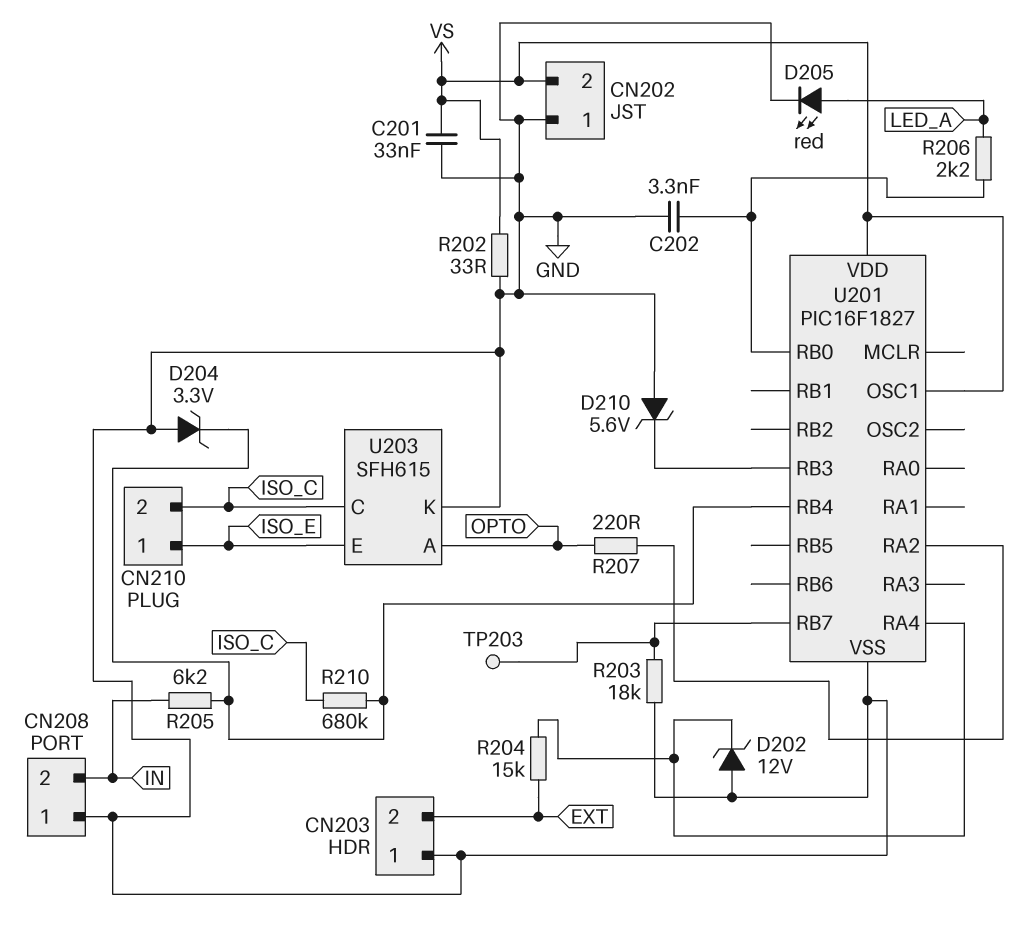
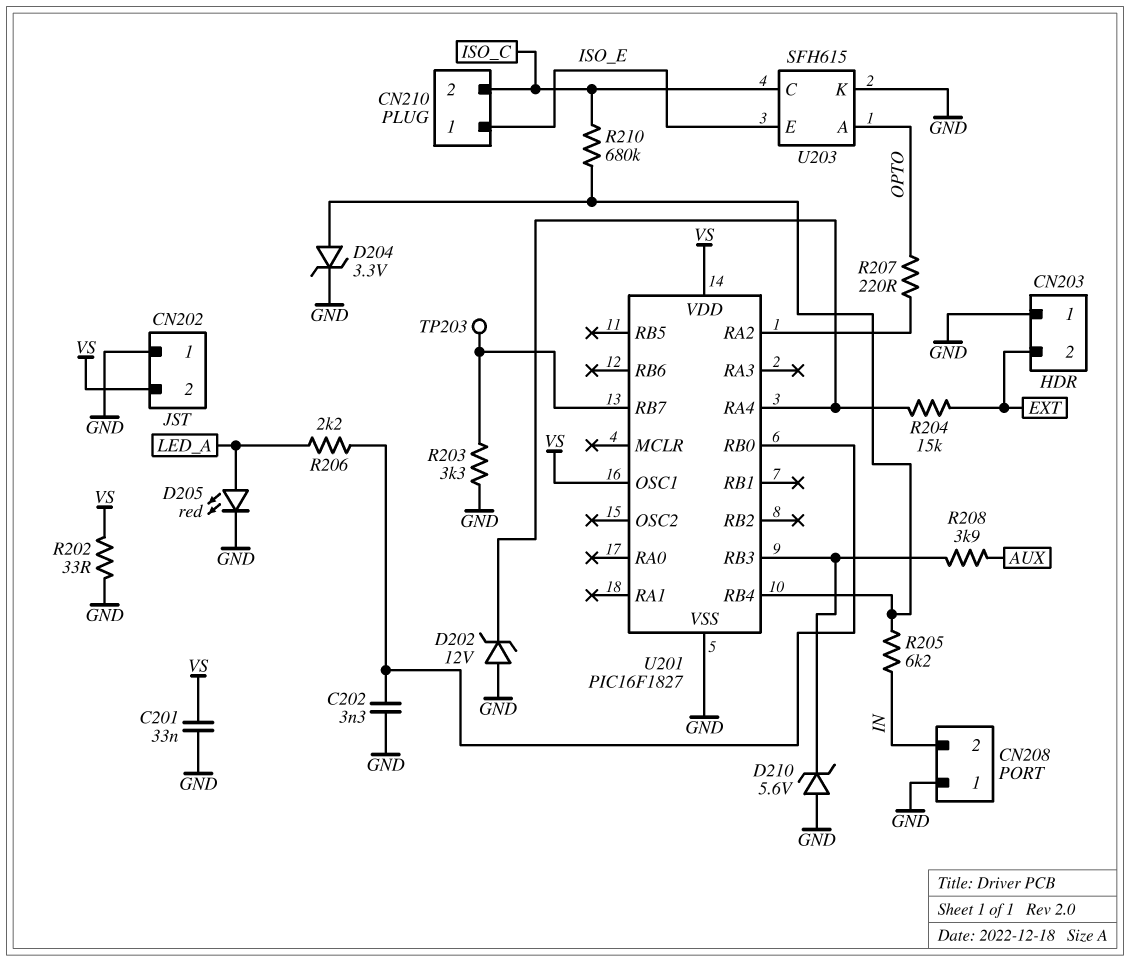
D204: zener 3.3V (A GND, K U201/RB4) -> zener 3.3V (A U201/RB4, K GND)
R203: 18k (GND, U201/RB7) -> 3.3k (GND, U201/RB7)
R208: none -> 3.9k (AUX, U201/RB3)

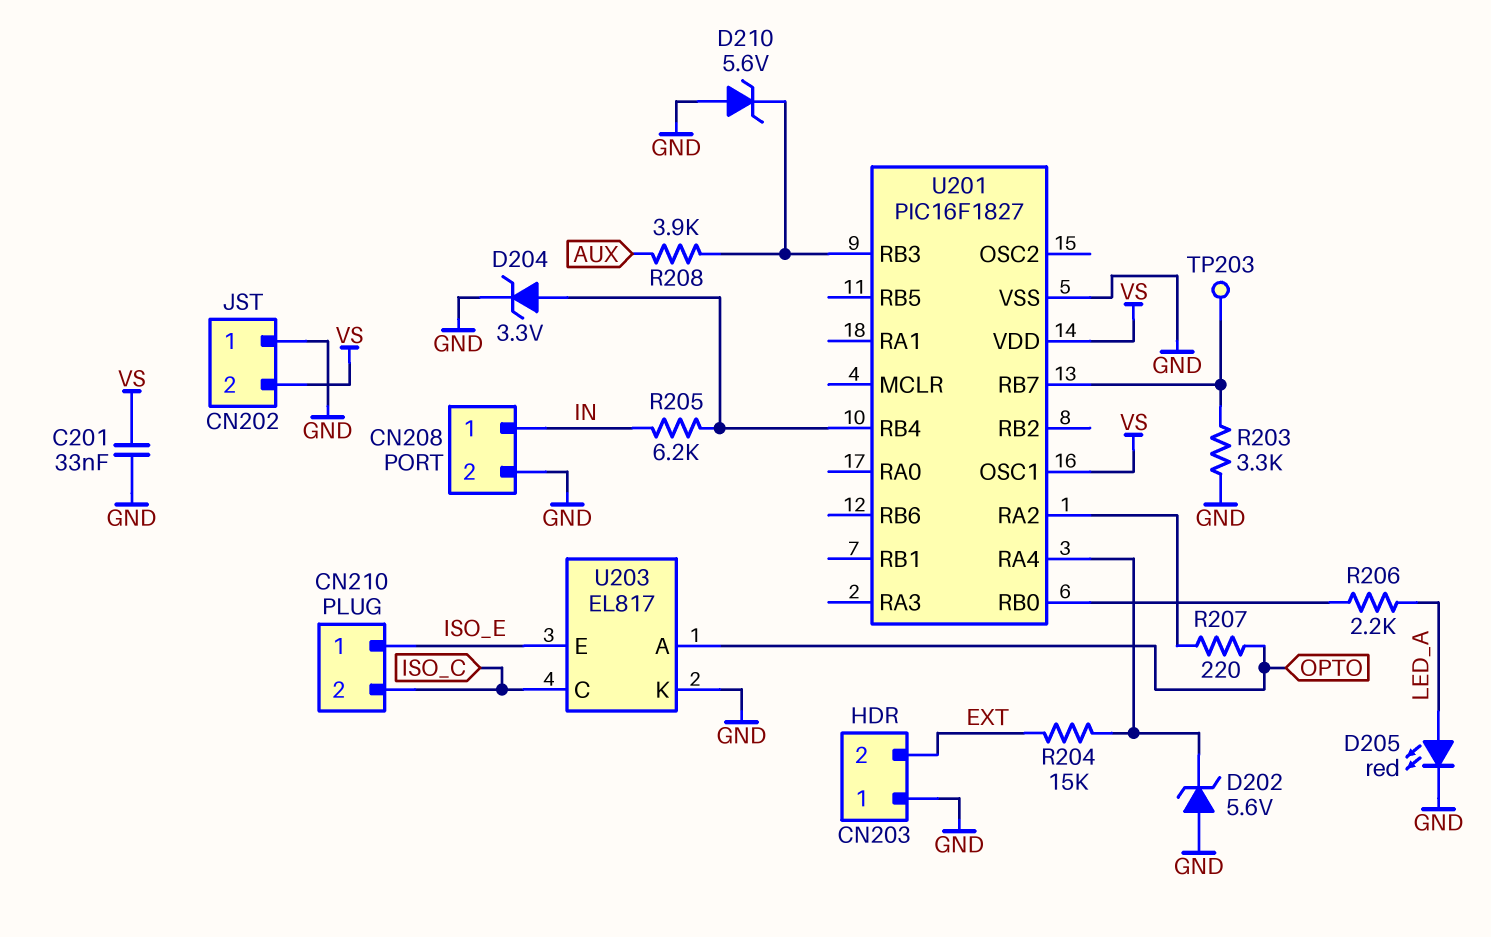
C202: 3.3nF (GND, U201/RB0) -> none
CN208 pin 1: GND -> IN
CN208 pin 2: IN -> GND
D202: zener 12V (A GND, K U201/RA4) -> zener 5.6V (A GND, K U201/RA4)
R202: 33 (GND, VS) -> none
R210: 680k (ISO_C, U201/RB4) -> none
U203: SFH615 -> EL817

